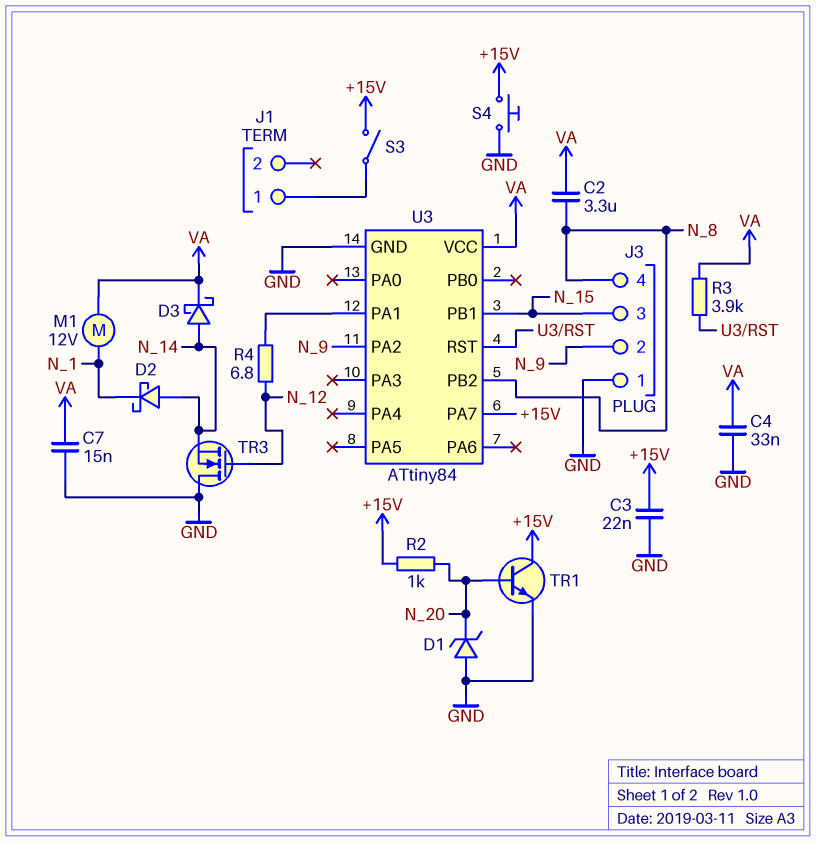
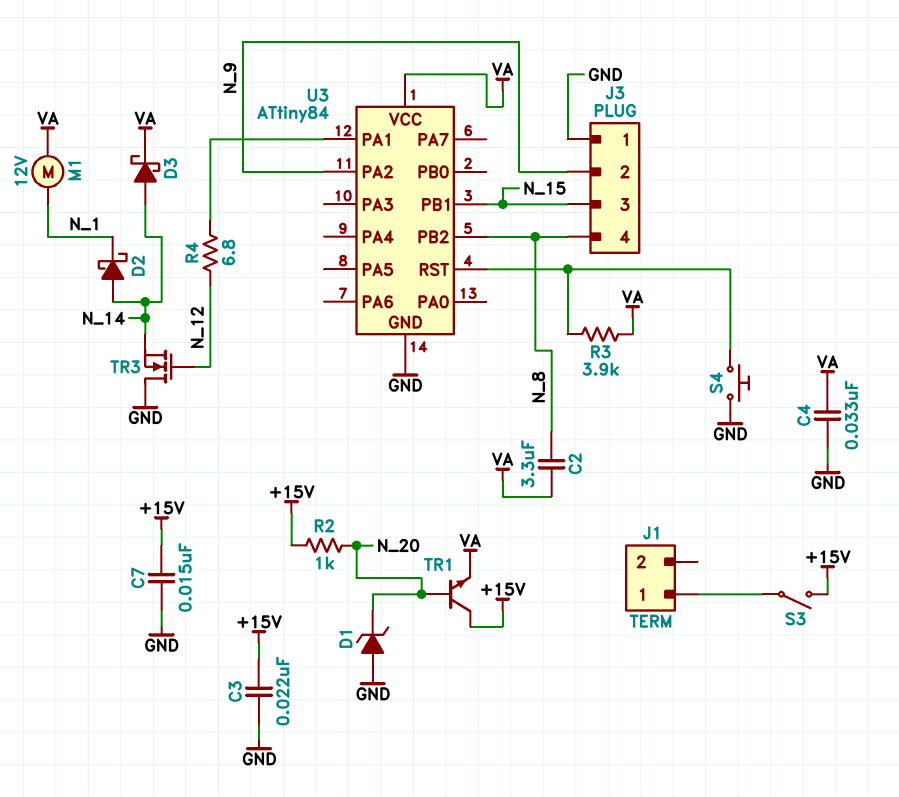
C7: 15nF (GND, VA) -> 15nF (+15V, GND)
S4: button (+15V, GND) -> button (GND, U3/RST)
TR1: NPN (B N_20, C +15V, E GND) -> NPN (B N_20, C +15V, E VA)
U3 pin PA7: +15V -> none

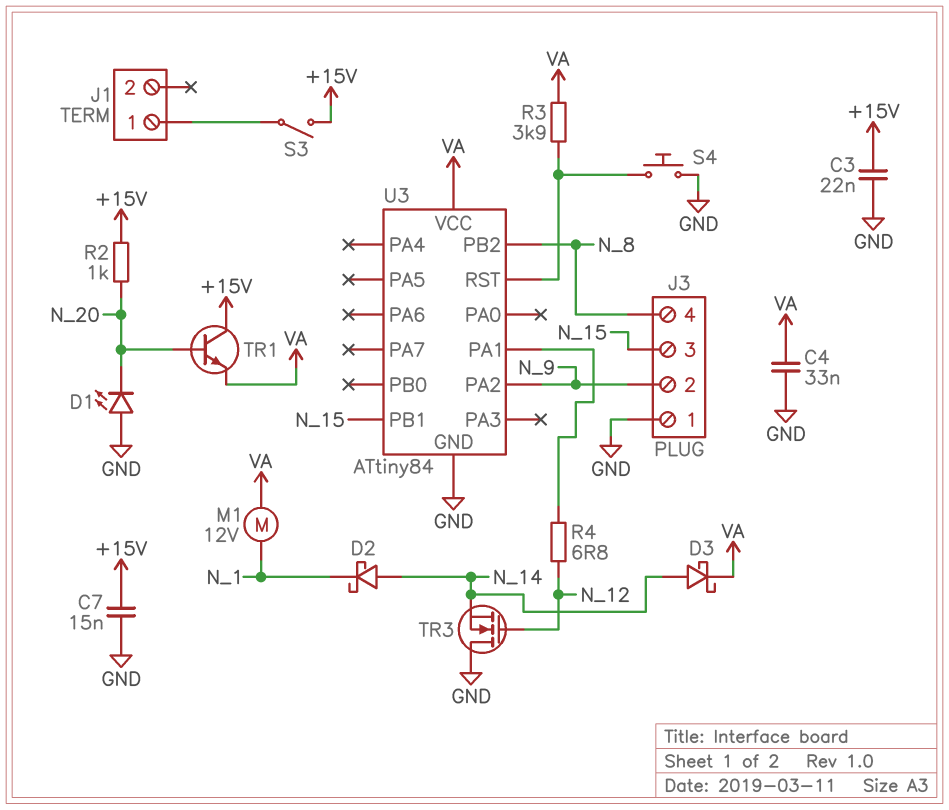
C2: 3.3uF (N_8, VA) -> none
D1: zener (A GND, K N_20) -> LED (A GND, K N_20)

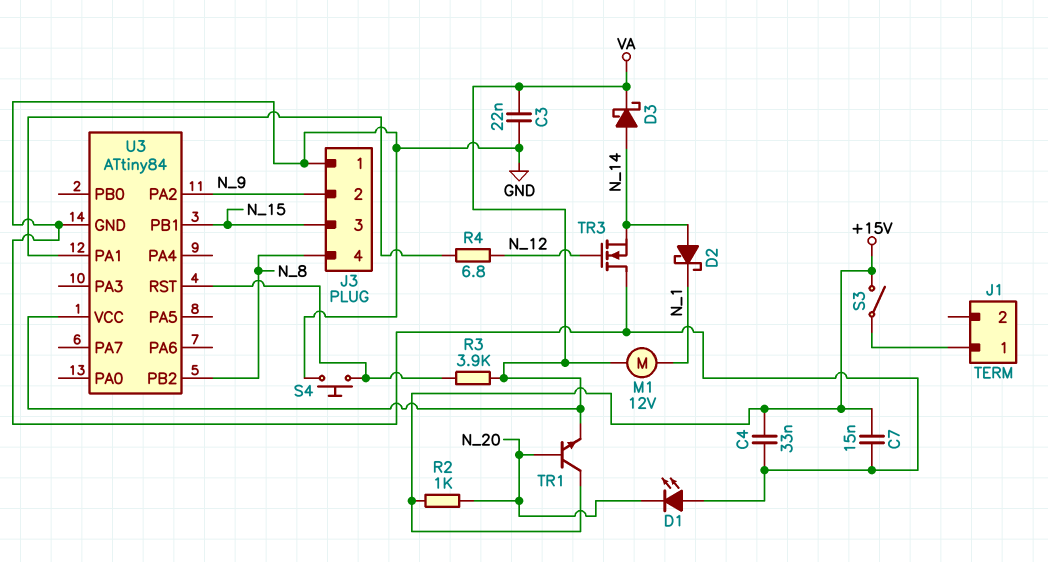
C3: 22nF (+15V, GND) -> 22nF (GND, VA)
C4: 33nF (GND, VA) -> 33nF (+15V, GND)

